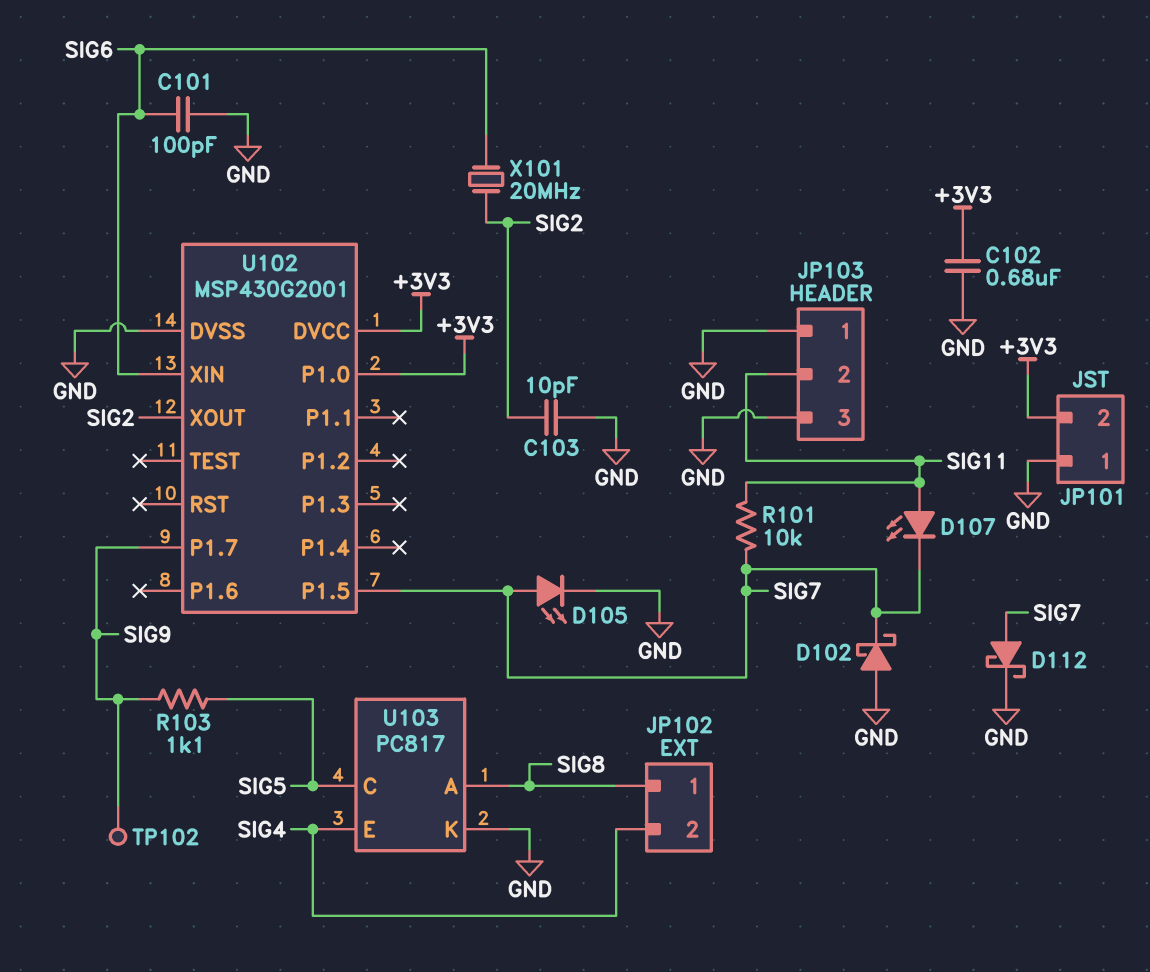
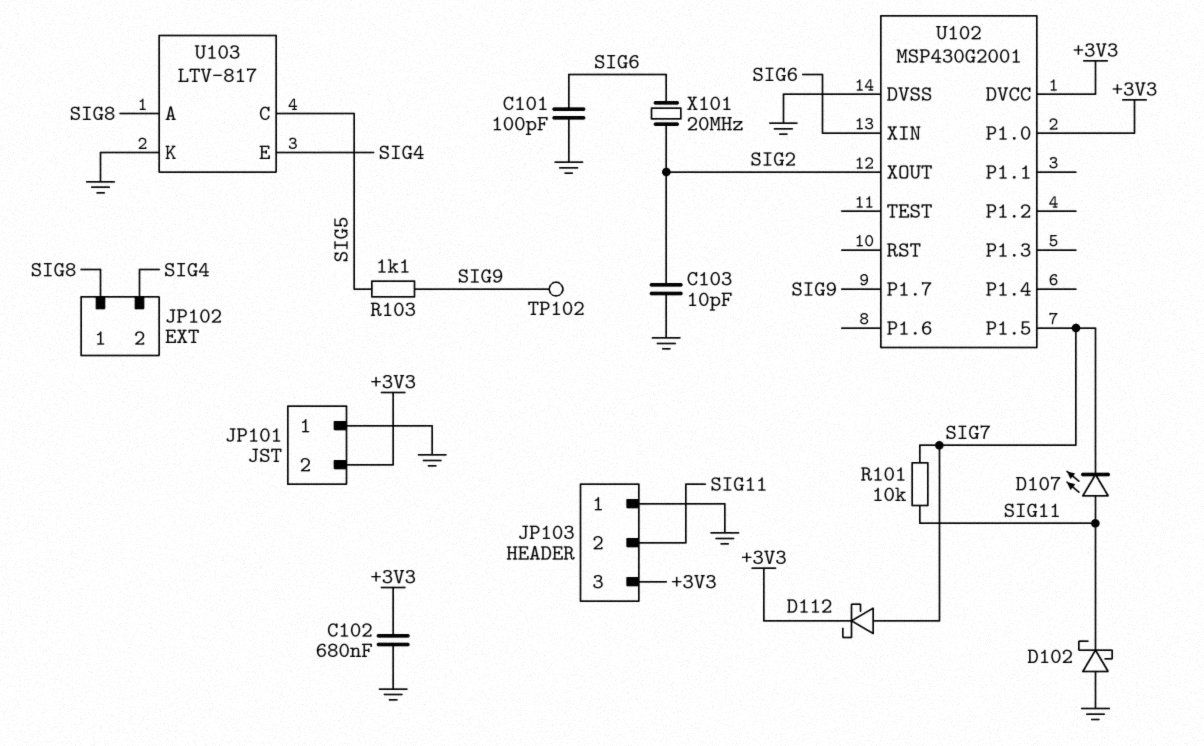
D102: schottky (A GND, K SIG7) -> schottky (A GND, K SIG11)
D105: LED (A SIG7, K GND) -> none
D112: schottky (A SIG7, K GND) -> schottky (A SIG7, K +3V3)
JP103 pin 3: GND -> +3V3
U103: PC817 -> LTV-817

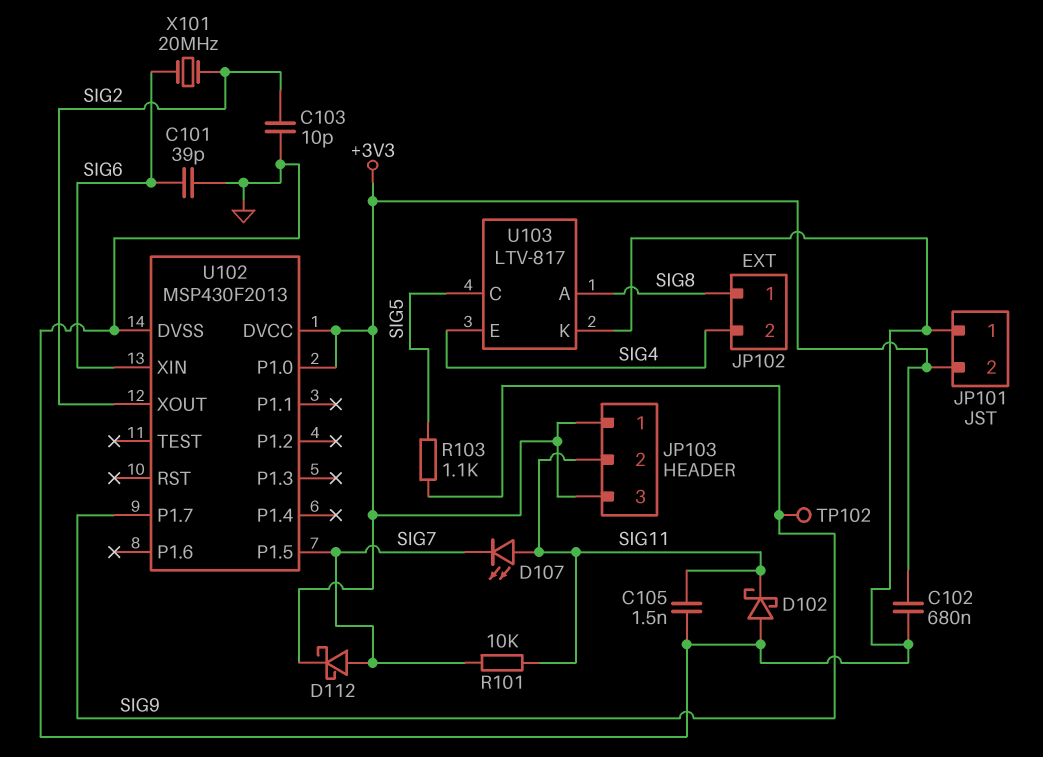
C101: 100pF (GND, SIG6) -> 39pF (GND, SIG6)
C105: none -> 1.5nF (GND, SIG11)
JP103 pin 1: GND -> +3V3
U102: MSP430G2001 -> MSP430F2013

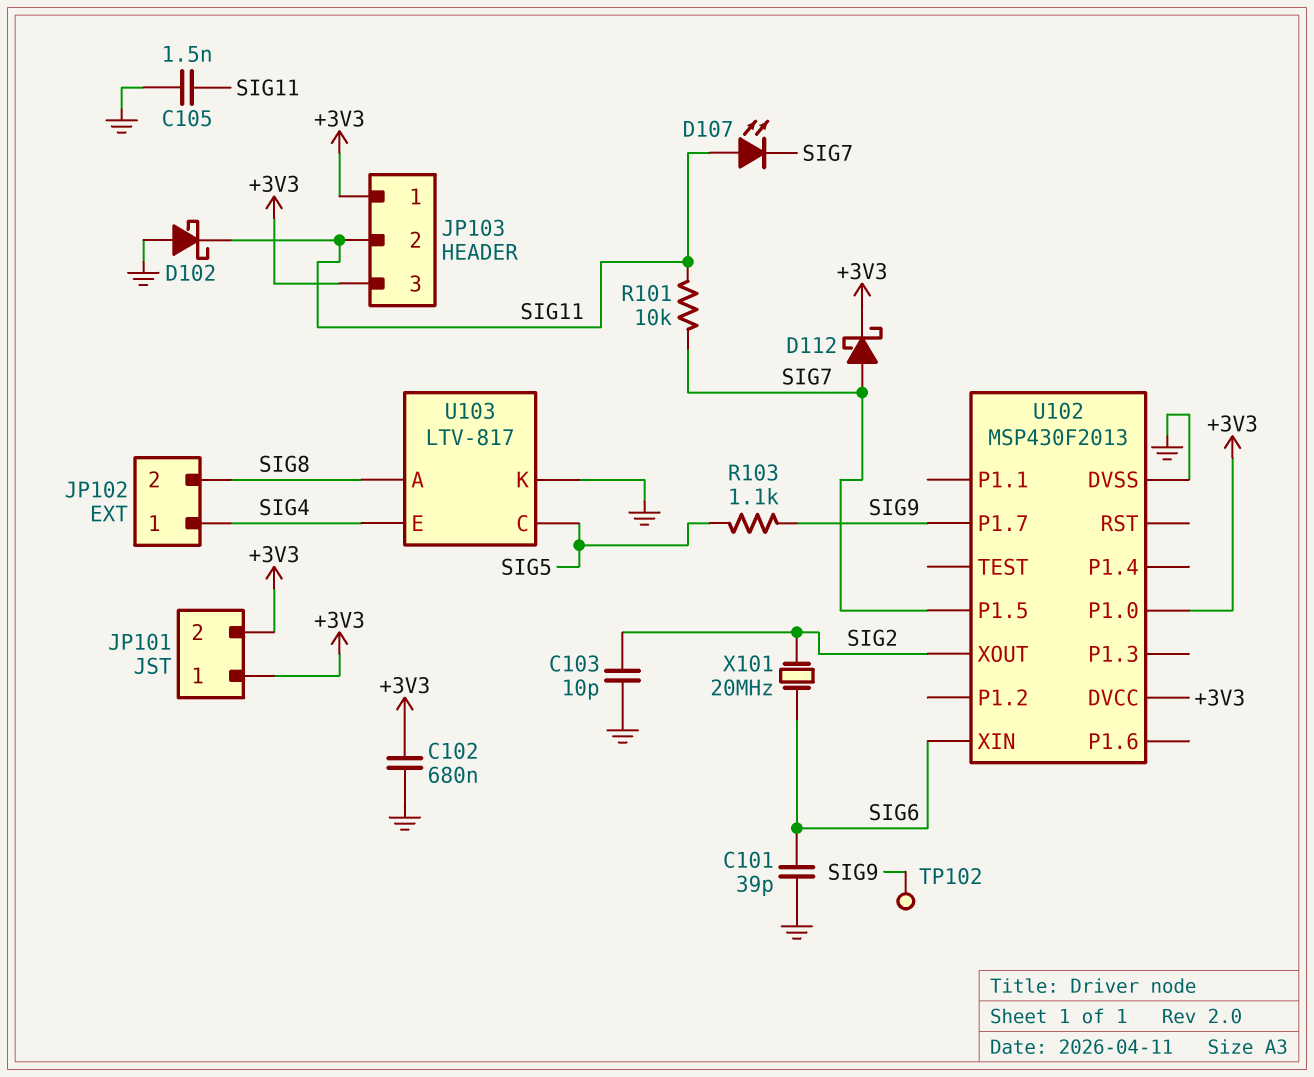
JP101 pin 1: GND -> +3V3
JP102 pin 1: SIG8 -> SIG4
JP102 pin 2: SIG4 -> SIG8

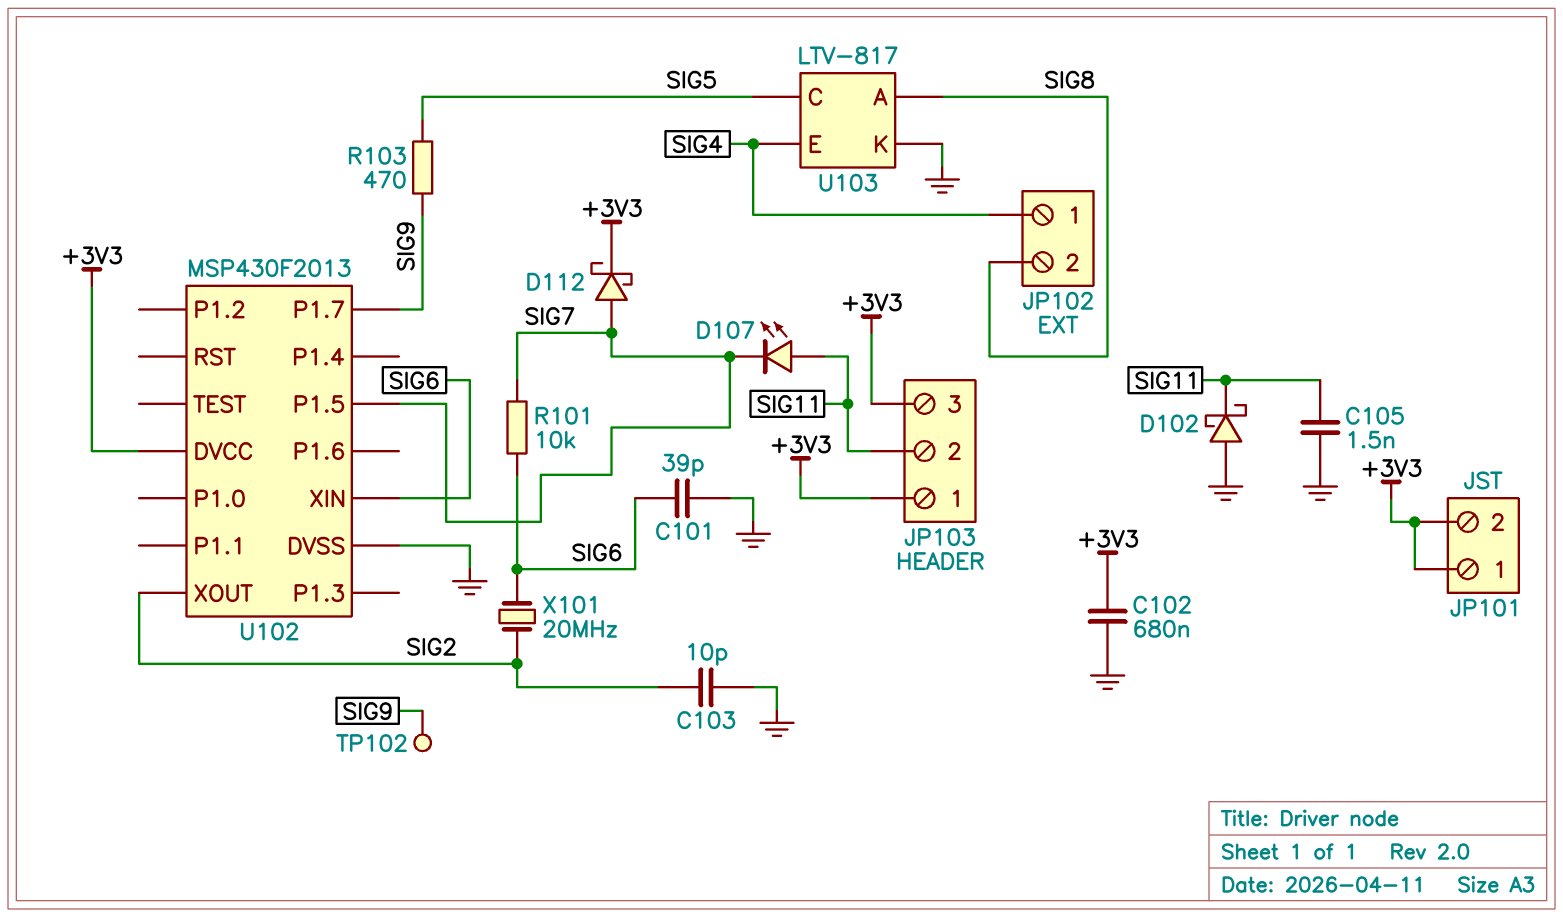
R101: 10k (SIG7, SIG11) -> 10k (SIG6, SIG7)
R103: 1.1k (SIG5, SIG9) -> 470 (SIG5, SIG9)
U102 pin P1.0: +3V3 -> none

